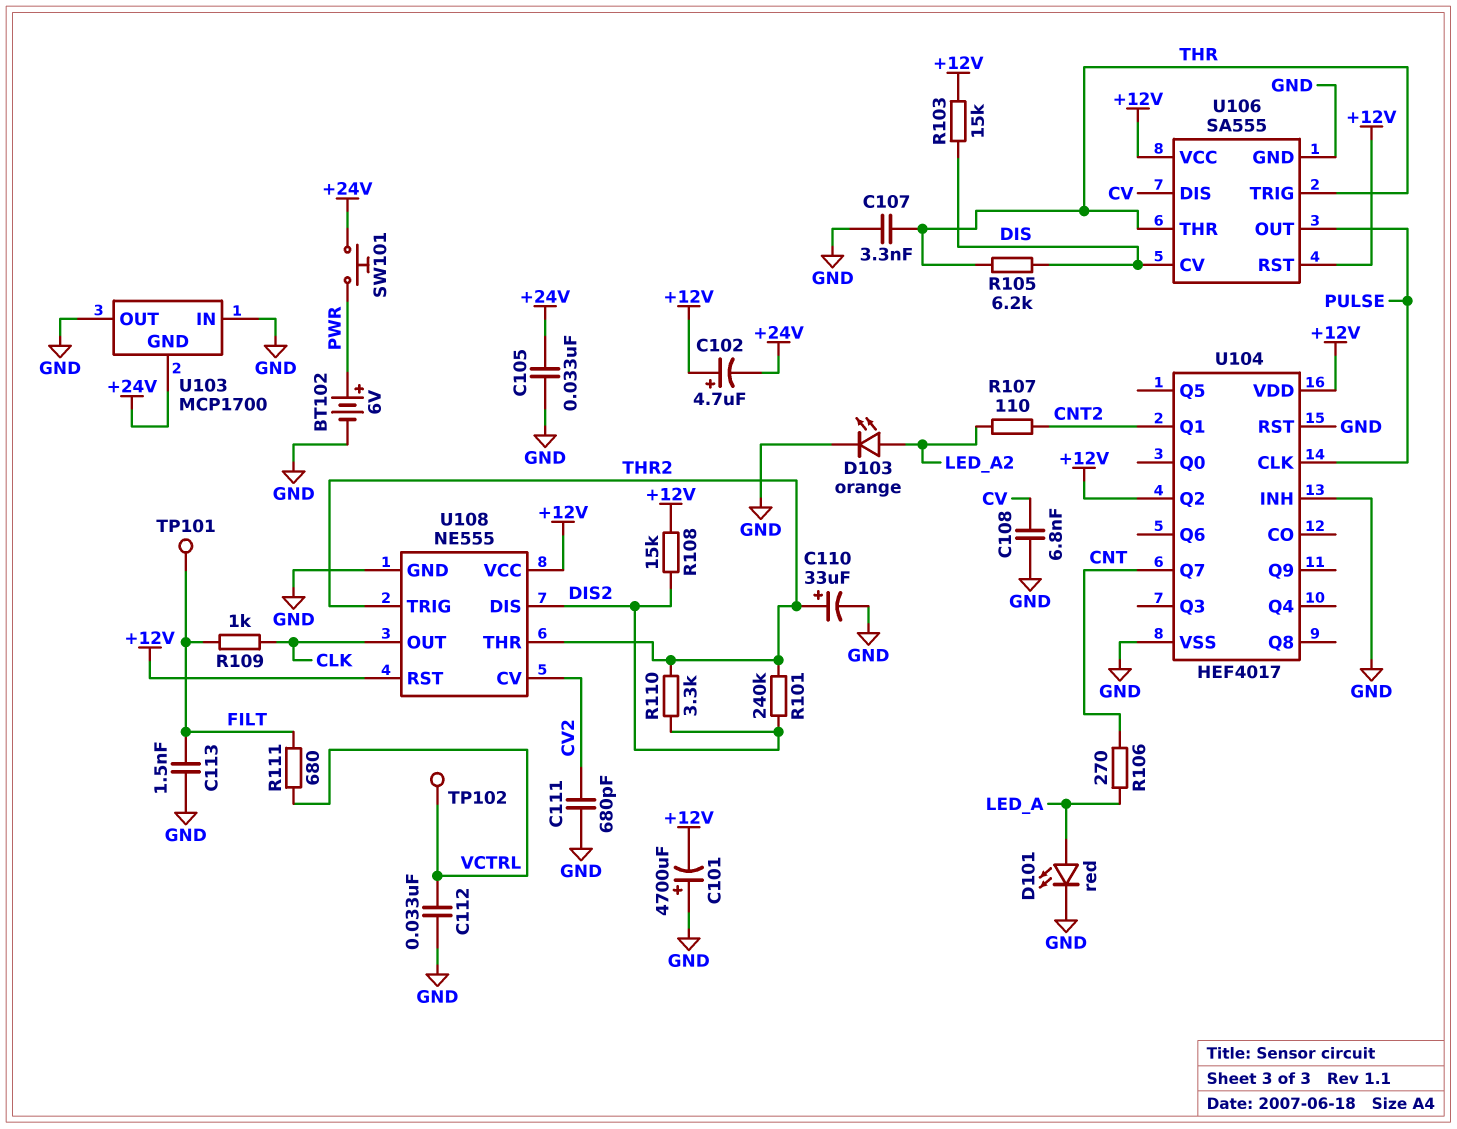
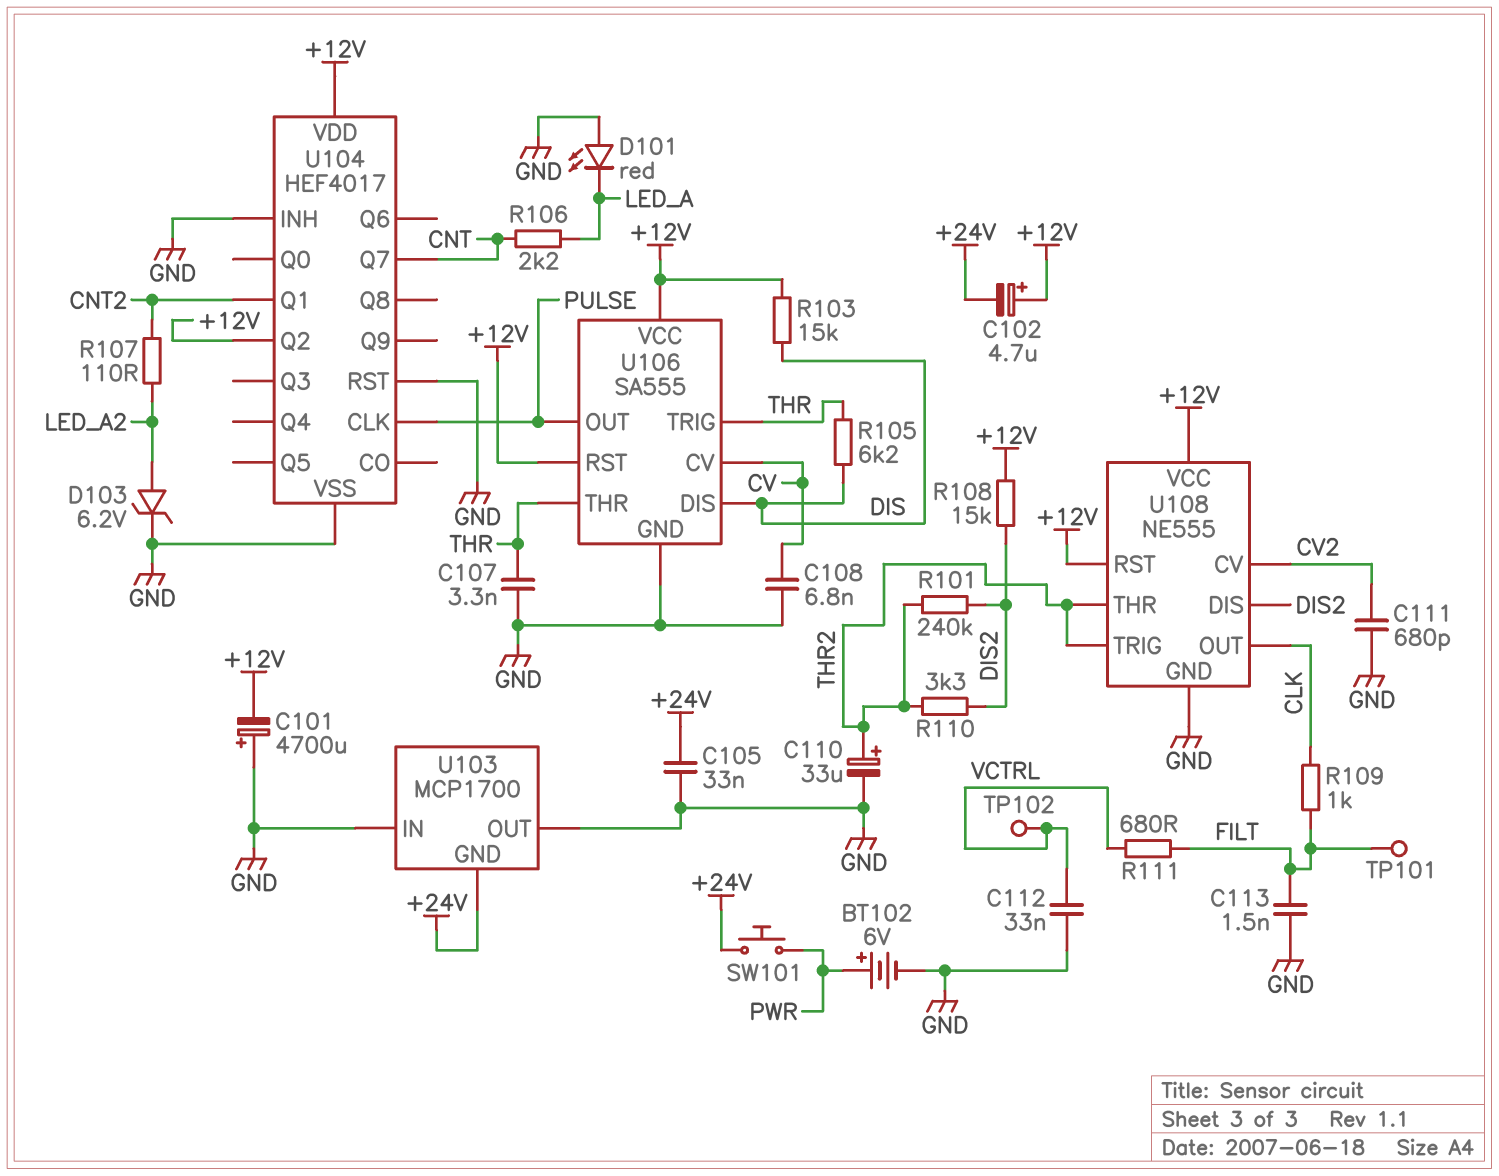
D101: LED red (A LED_A, K GND) -> LED red (A GND, K LED_A)
D103: LED orange (A LED_A2, K GND) -> zener 6.2V (A LED_A2, K GND)
R106: 270 (CNT, LED_A) -> 2.2k (CNT, LED_A)
U106 pin CV: DIS -> CV
U106 pin DIS: CV -> DIS

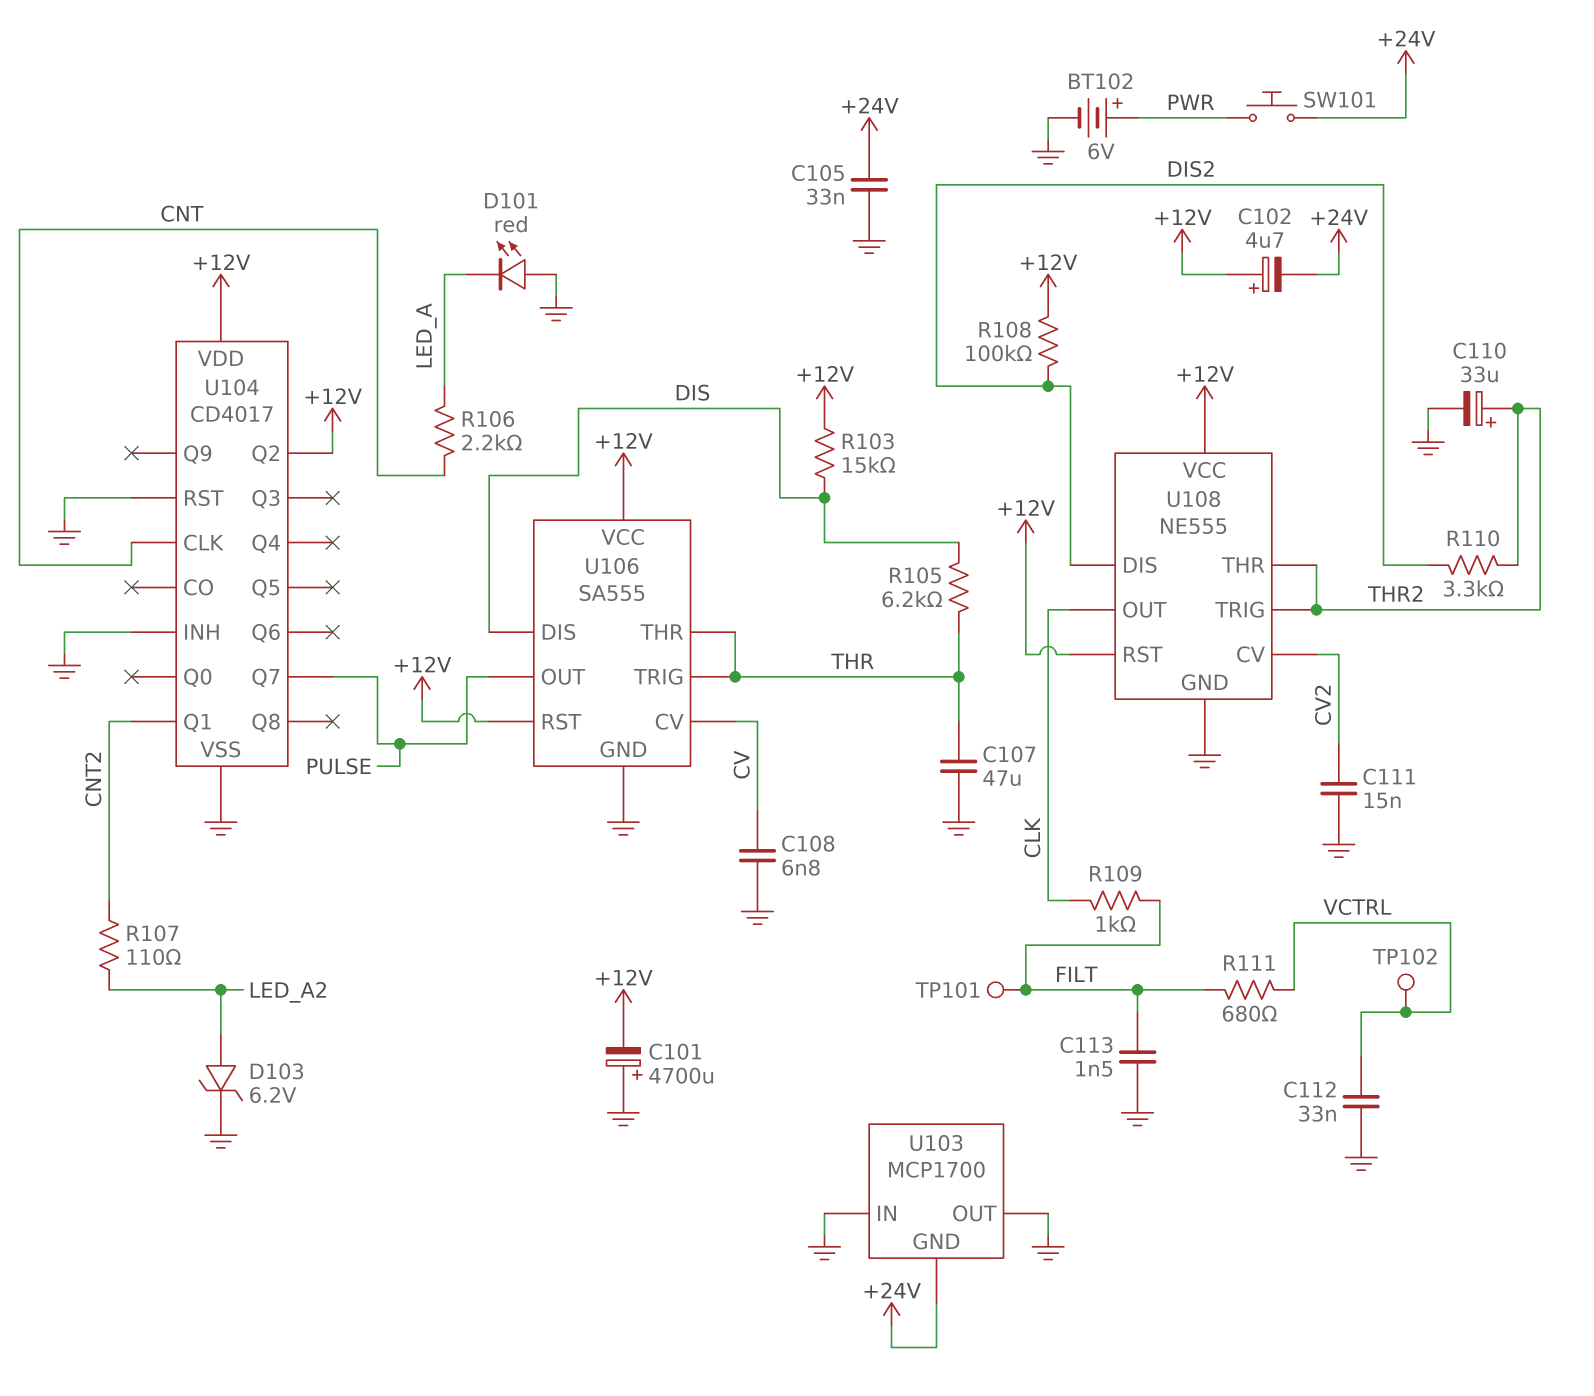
C107: 3.3nF (GND, THR) -> 47uF (GND, THR)
C111: 680pF (CV2, GND) -> 15nF (CV2, GND)
R101: 240k (DIS2, THR2) -> none
R108: 15k (+12V, DIS2) -> 100k (+12V, DIS2)
U104: HEF4017 -> CD4017
U104 pin CLK: PULSE -> CNT
U104 pin Q7: CNT -> PULSE

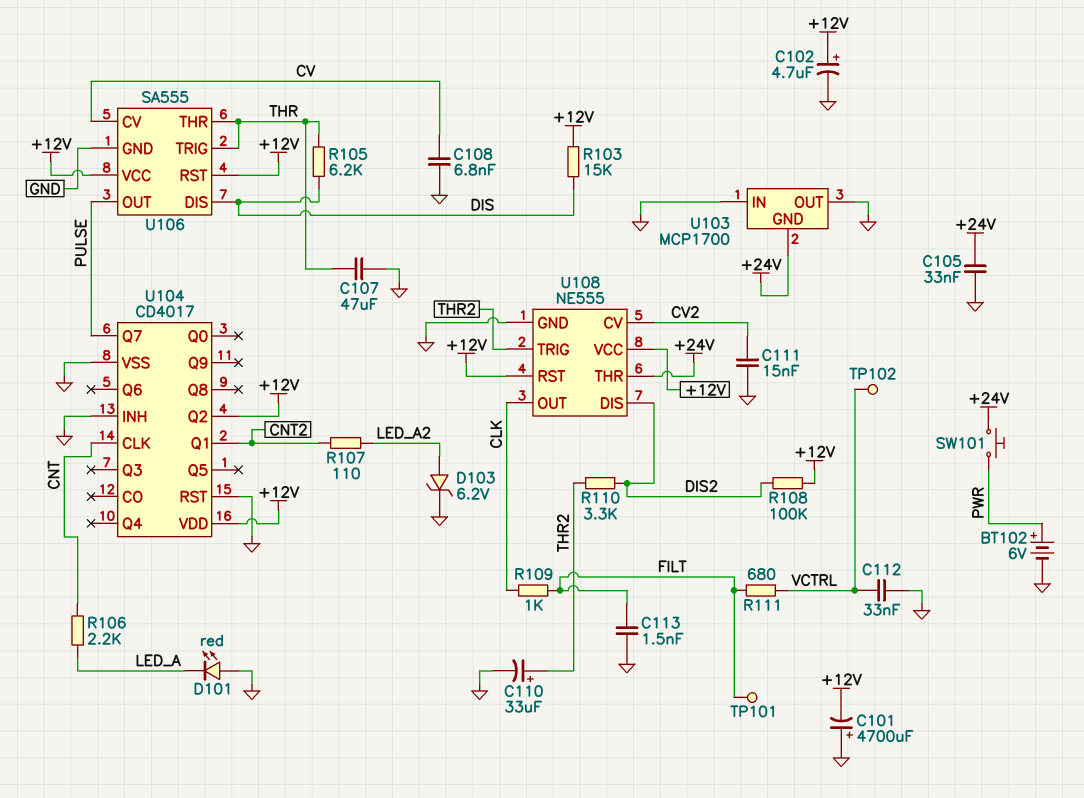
C102: 4.7uF (plus +12V, minus +24V) -> 4.7uF (plus +12V, minus GND)
U108 pin THR: THR2 -> +24V

